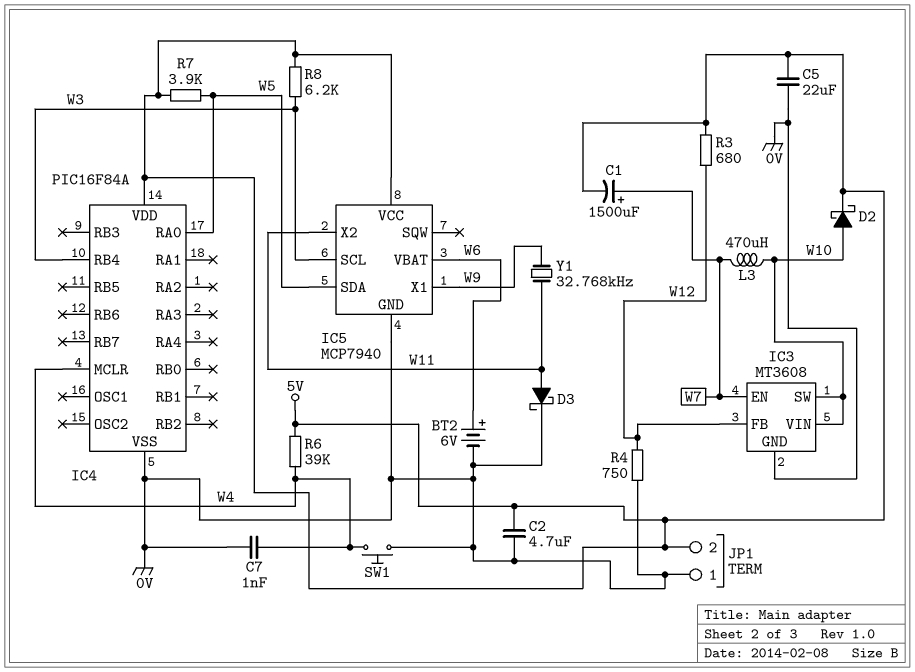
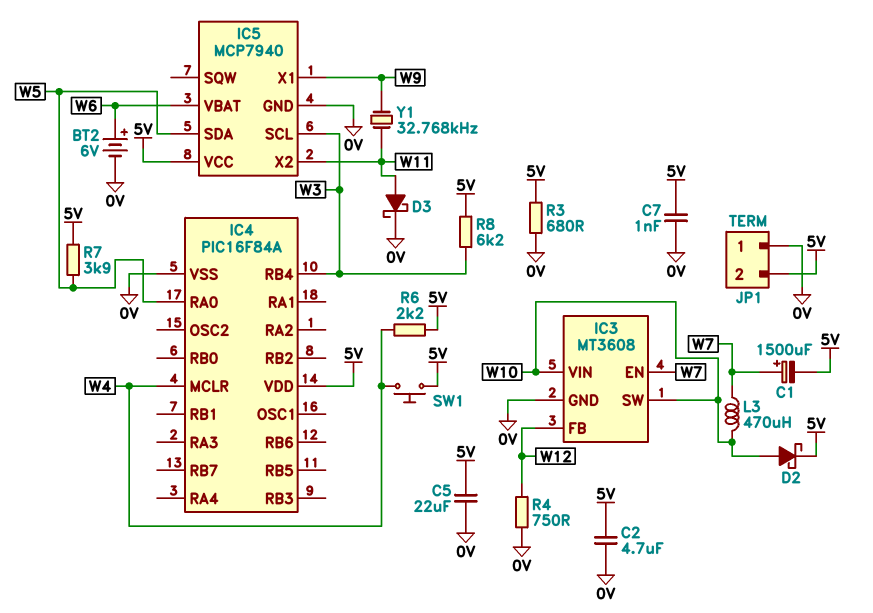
C7: 1nF (0V, W4) -> 1nF (0V, 5V)
R3: 680 (5V, W12) -> 680 (0V, 5V)
R6: 39k (5V, W4) -> 2.2k (5V, W4)
SW1: button (0V, W4) -> button (5V, W4)

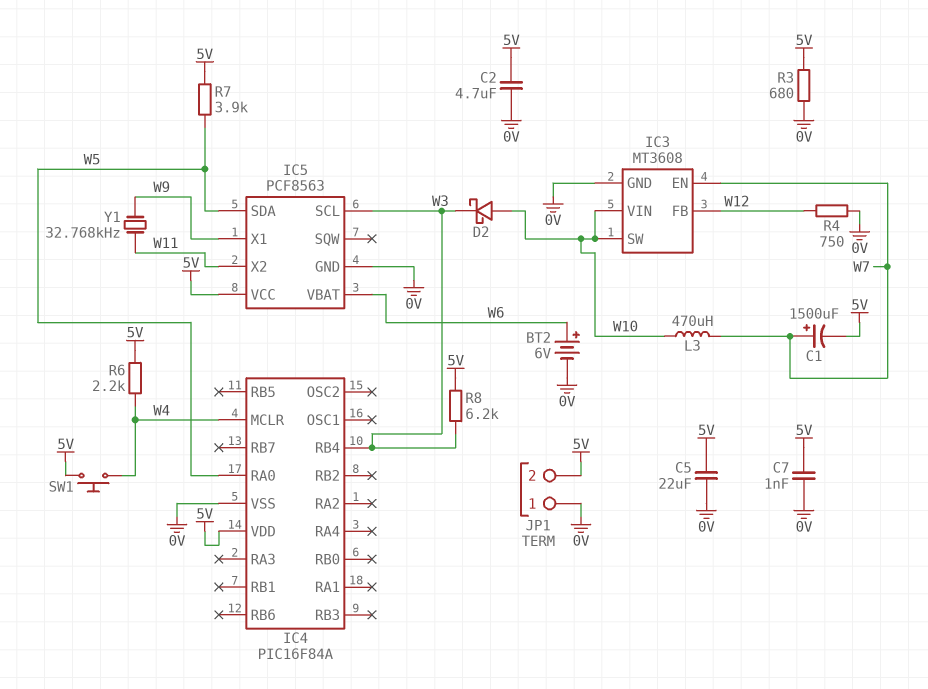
D2: schottky (A W10, K 5V) -> schottky (A W10, K W3)
D3: schottky (A W11, K 0V) -> none
IC5: MCP7940 -> PCF8563

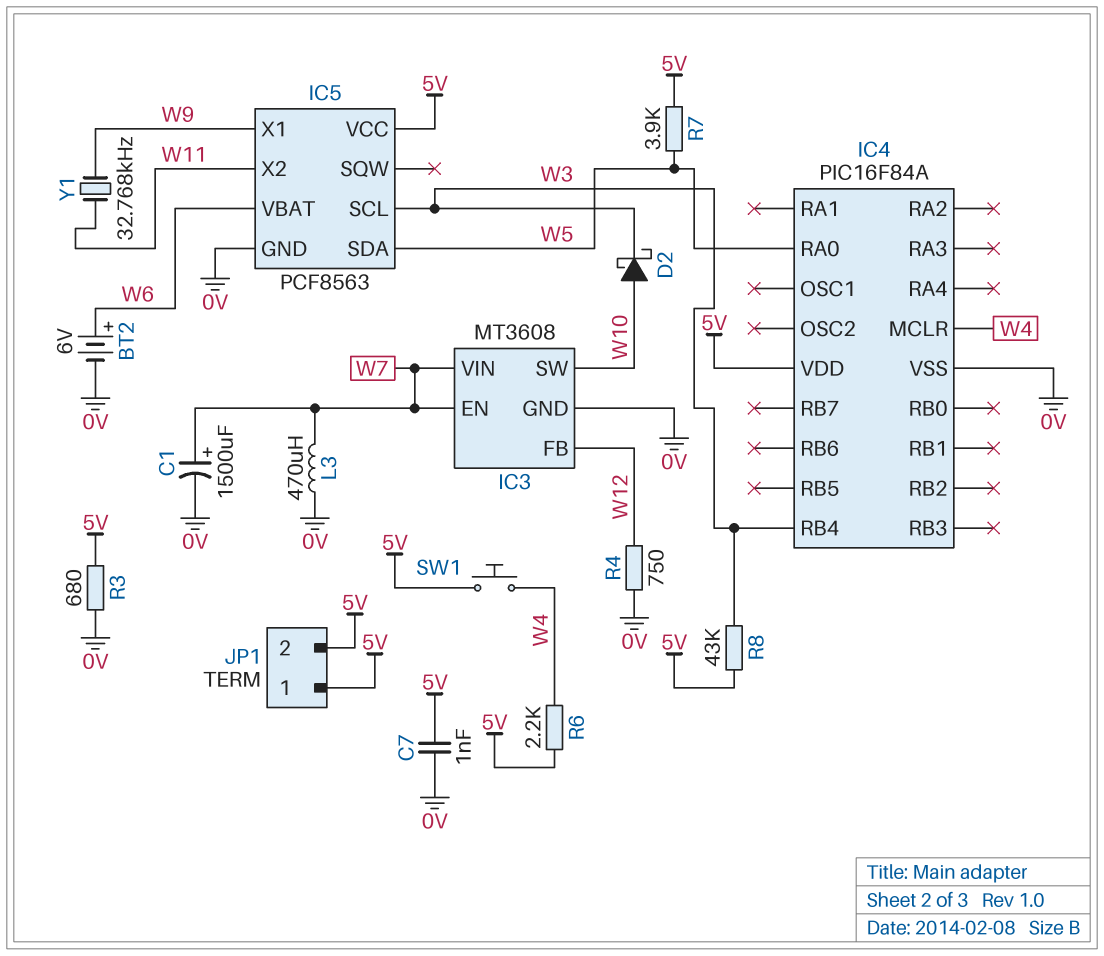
C1: 1500uF (plus W7, minus 5V) -> 1500uF (plus W7, minus 0V)
C2: 4.7uF (0V, 5V) -> none
C5: 22uF (0V, 5V) -> none
IC3 pin VIN: W10 -> W7
JP1 pin 1: 0V -> 5V
L3: 470uH (W7, W10) -> 470uH (0V, W7)
R8: 6.2k (5V, W3) -> 43k (5V, W3)

